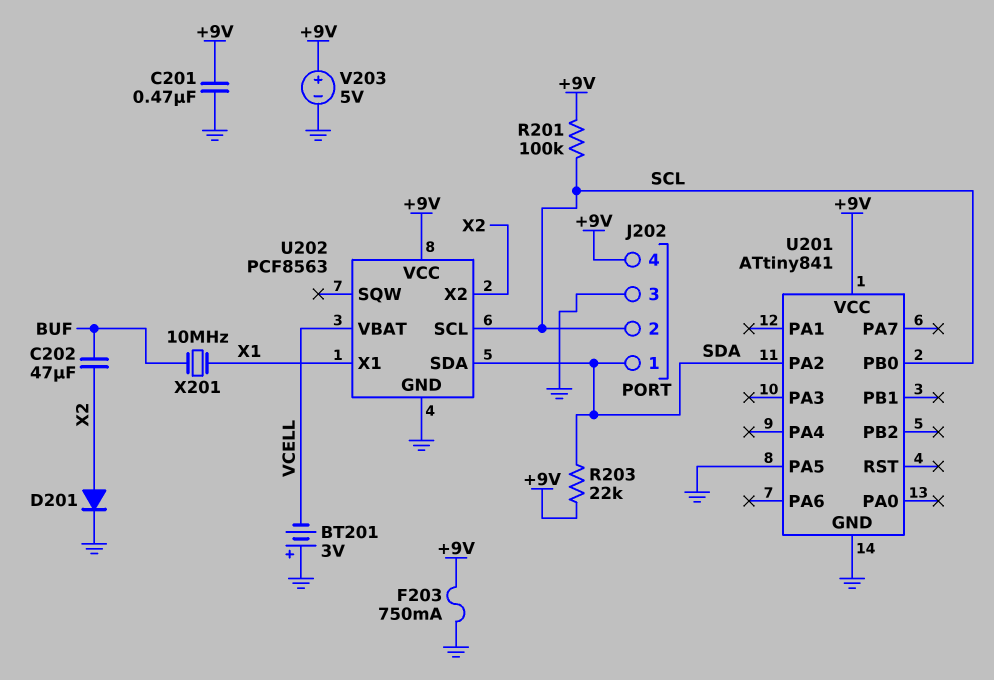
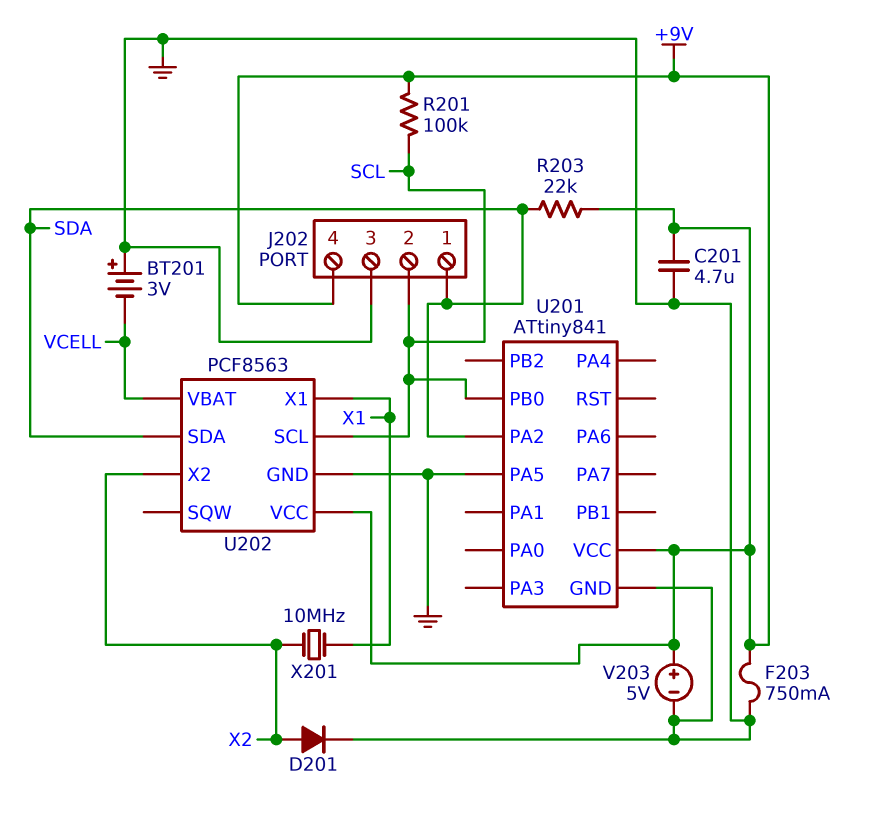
C201: 470nF (+9V, GND) -> 4.7uF (+9V, GND)
C202: 47uF (BUF, X2) -> none
X201: 10MHz (BUF, X1) -> 10MHz (X1, X2)

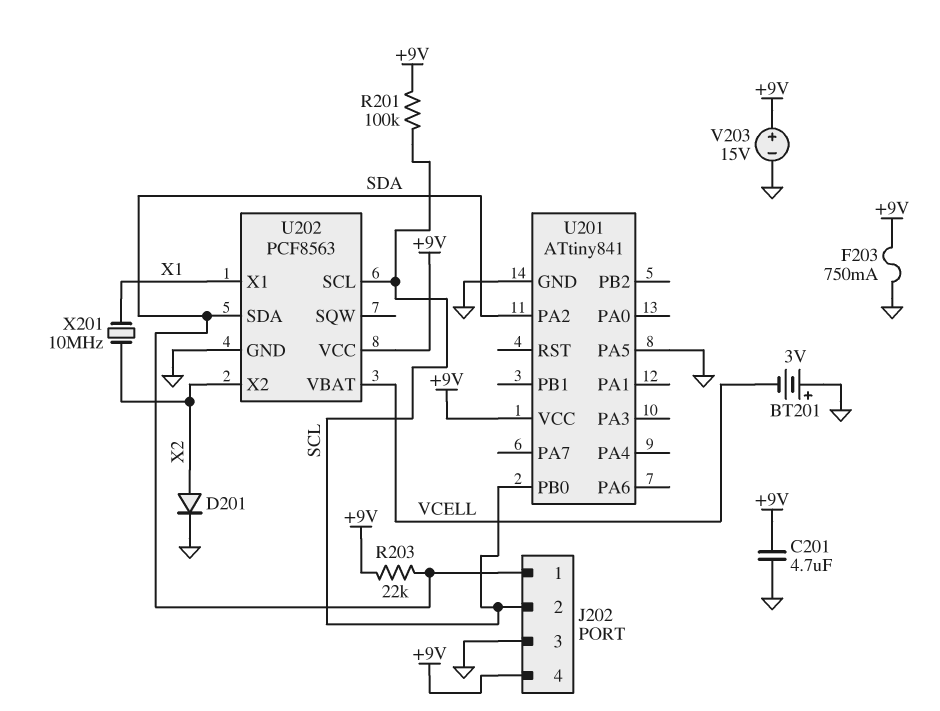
V203: 5V (plus +9V, minus GND) -> 15V (plus +9V, minus GND)

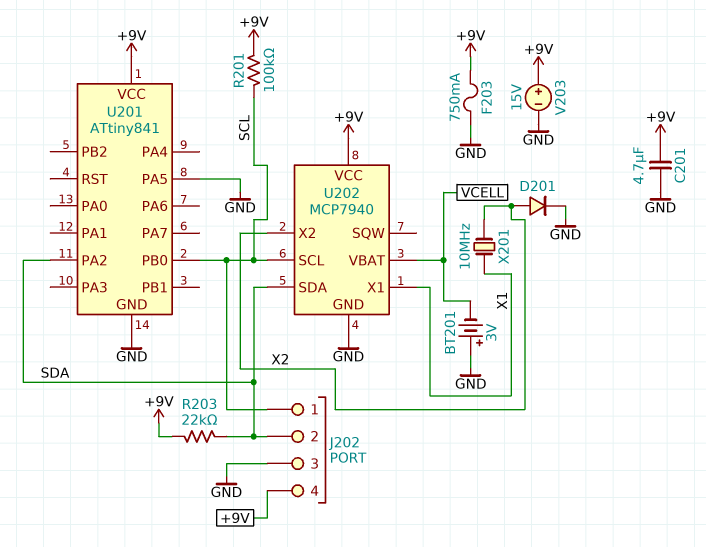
J202 pin 1: SDA -> SCL
J202 pin 2: SCL -> SDA
U202: PCF8563 -> MCP7940

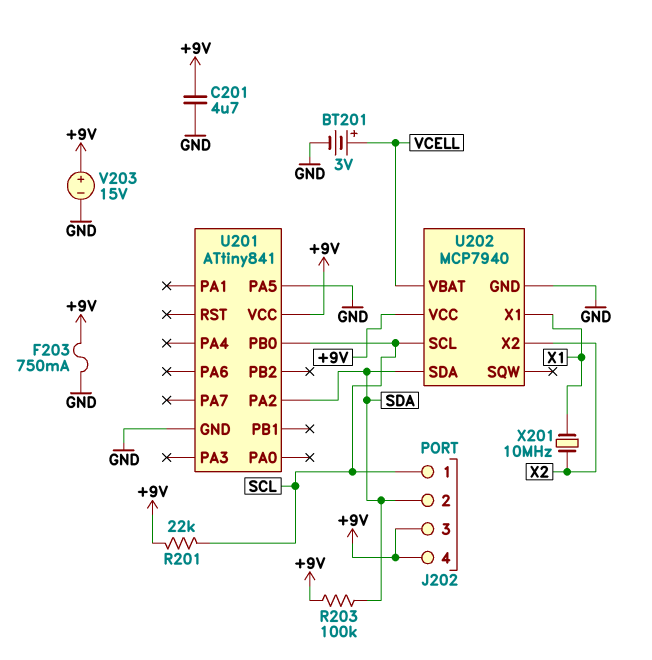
BT201: 3V (plus GND, minus VCELL) -> 3V (plus VCELL, minus GND)
D201: diode (A X2, K GND) -> none
J202 pin 3: GND -> +9V
R201: 100k (+9V, SCL) -> 22k (+9V, SCL)
R203: 22k (+9V, SDA) -> 100k (+9V, SDA)

